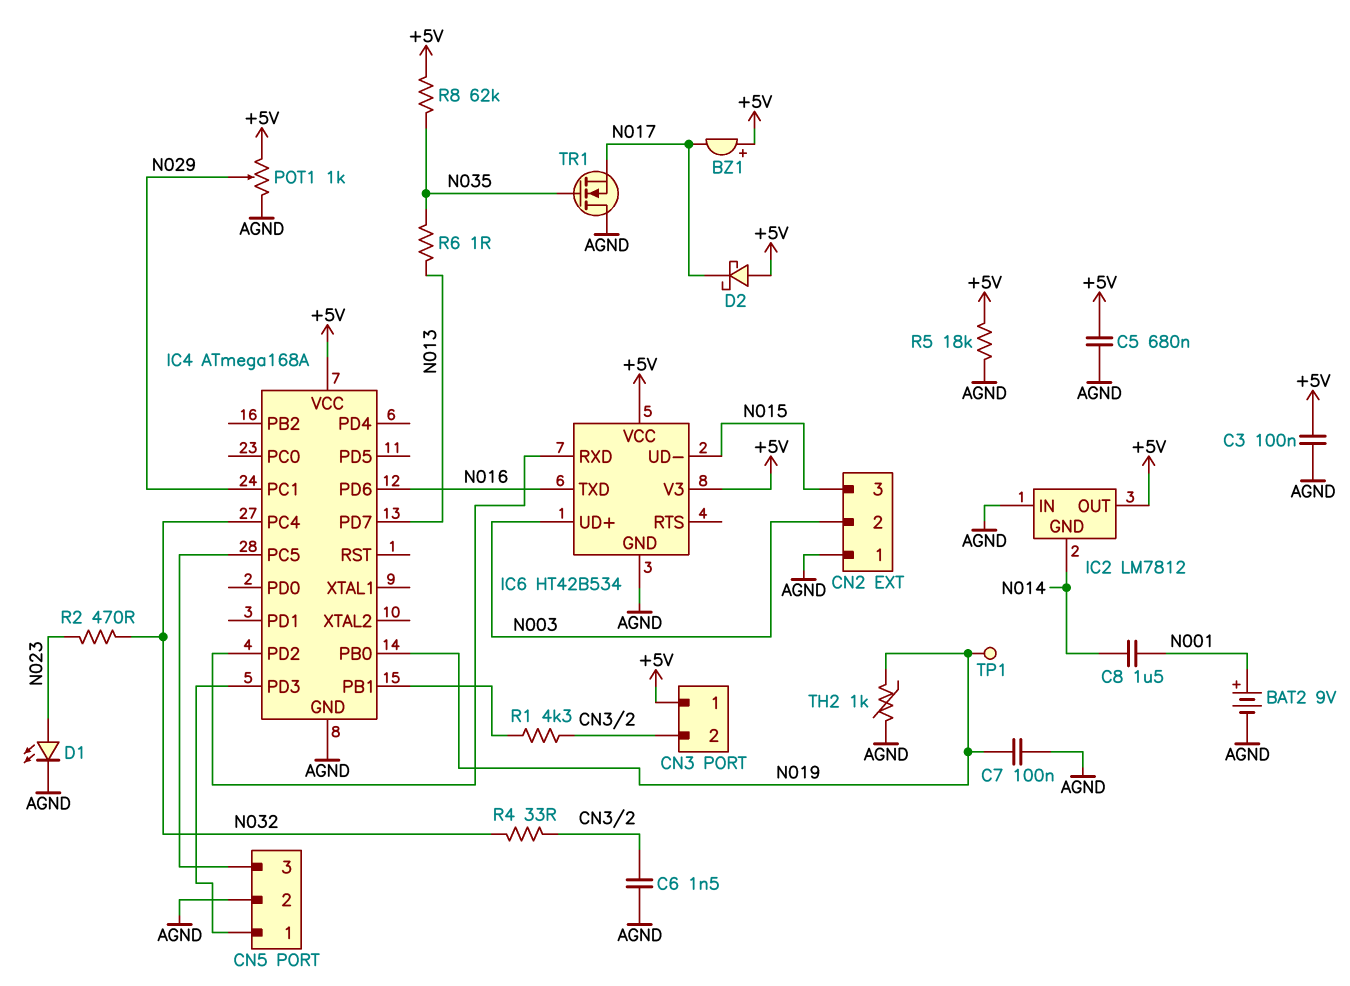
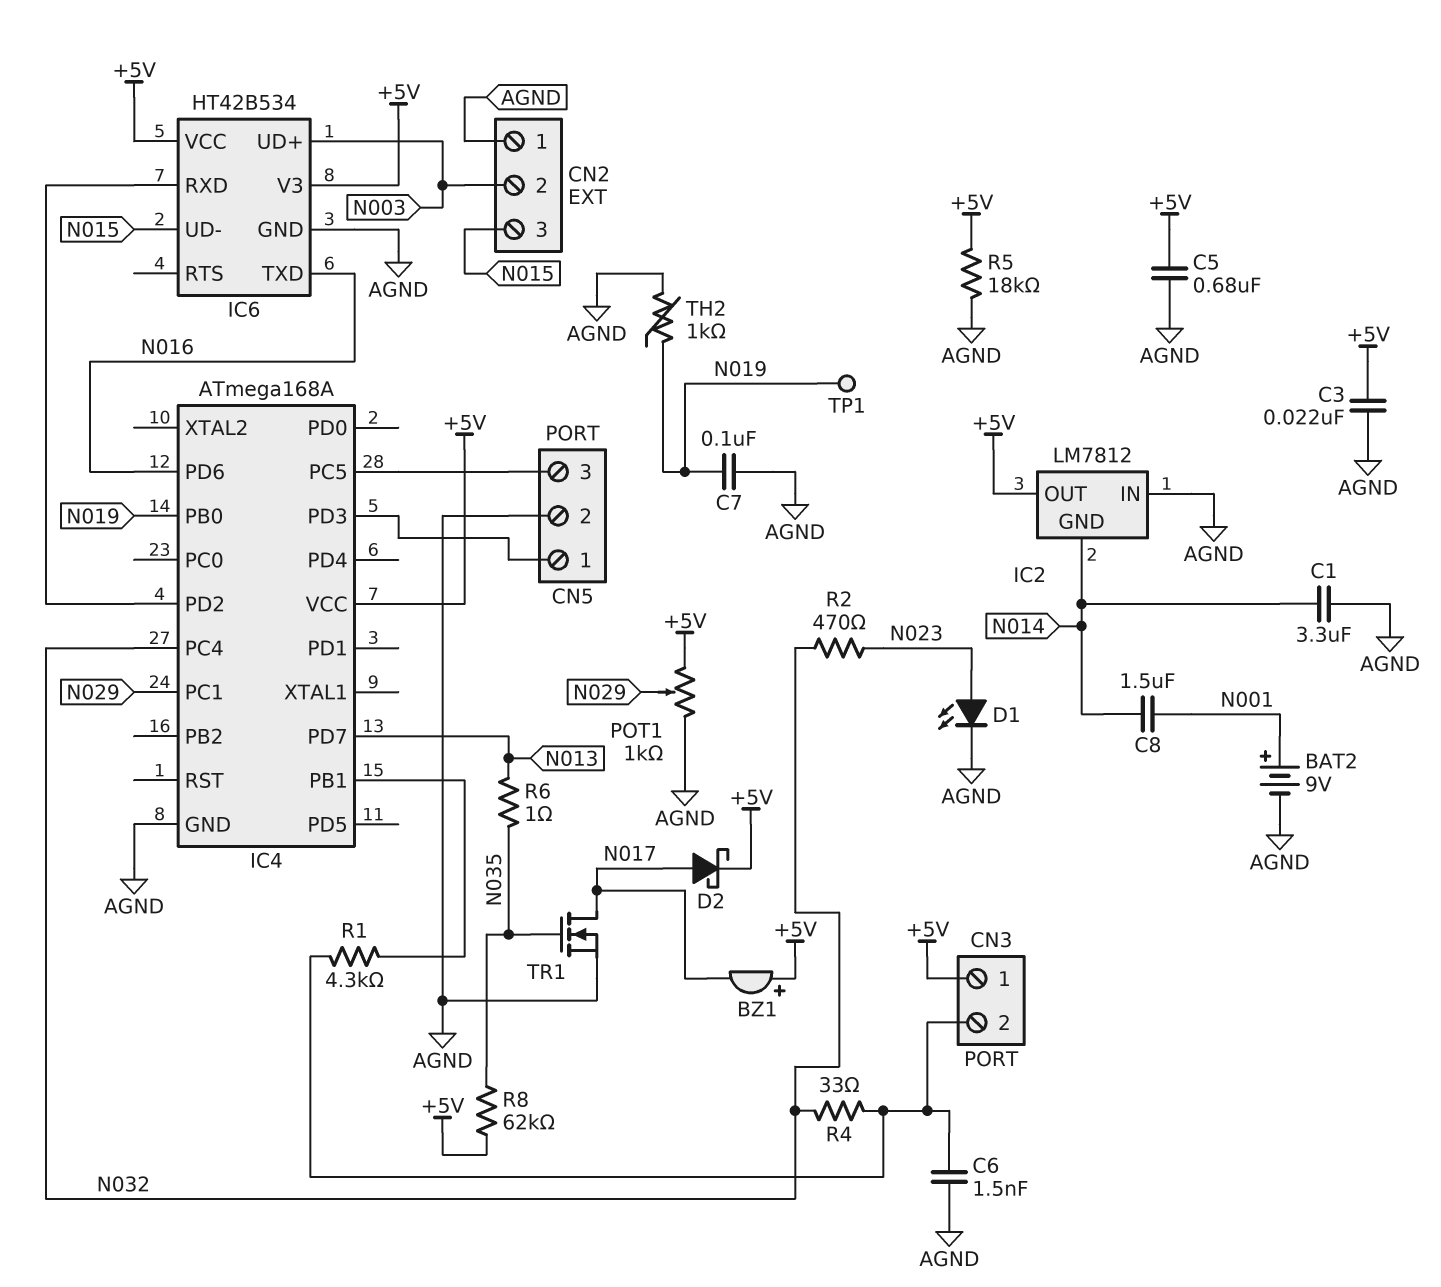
C1: none -> 3.3uF (AGND, N014)
C3: 100nF (+5V, AGND) -> 22nF (+5V, AGND)
D2: schottky (A +5V, K N017) -> schottky (A N017, K +5V)
TR1: NMOS (G N035, D AGND, S N017) -> NMOS (G N035, D N017, S AGND)

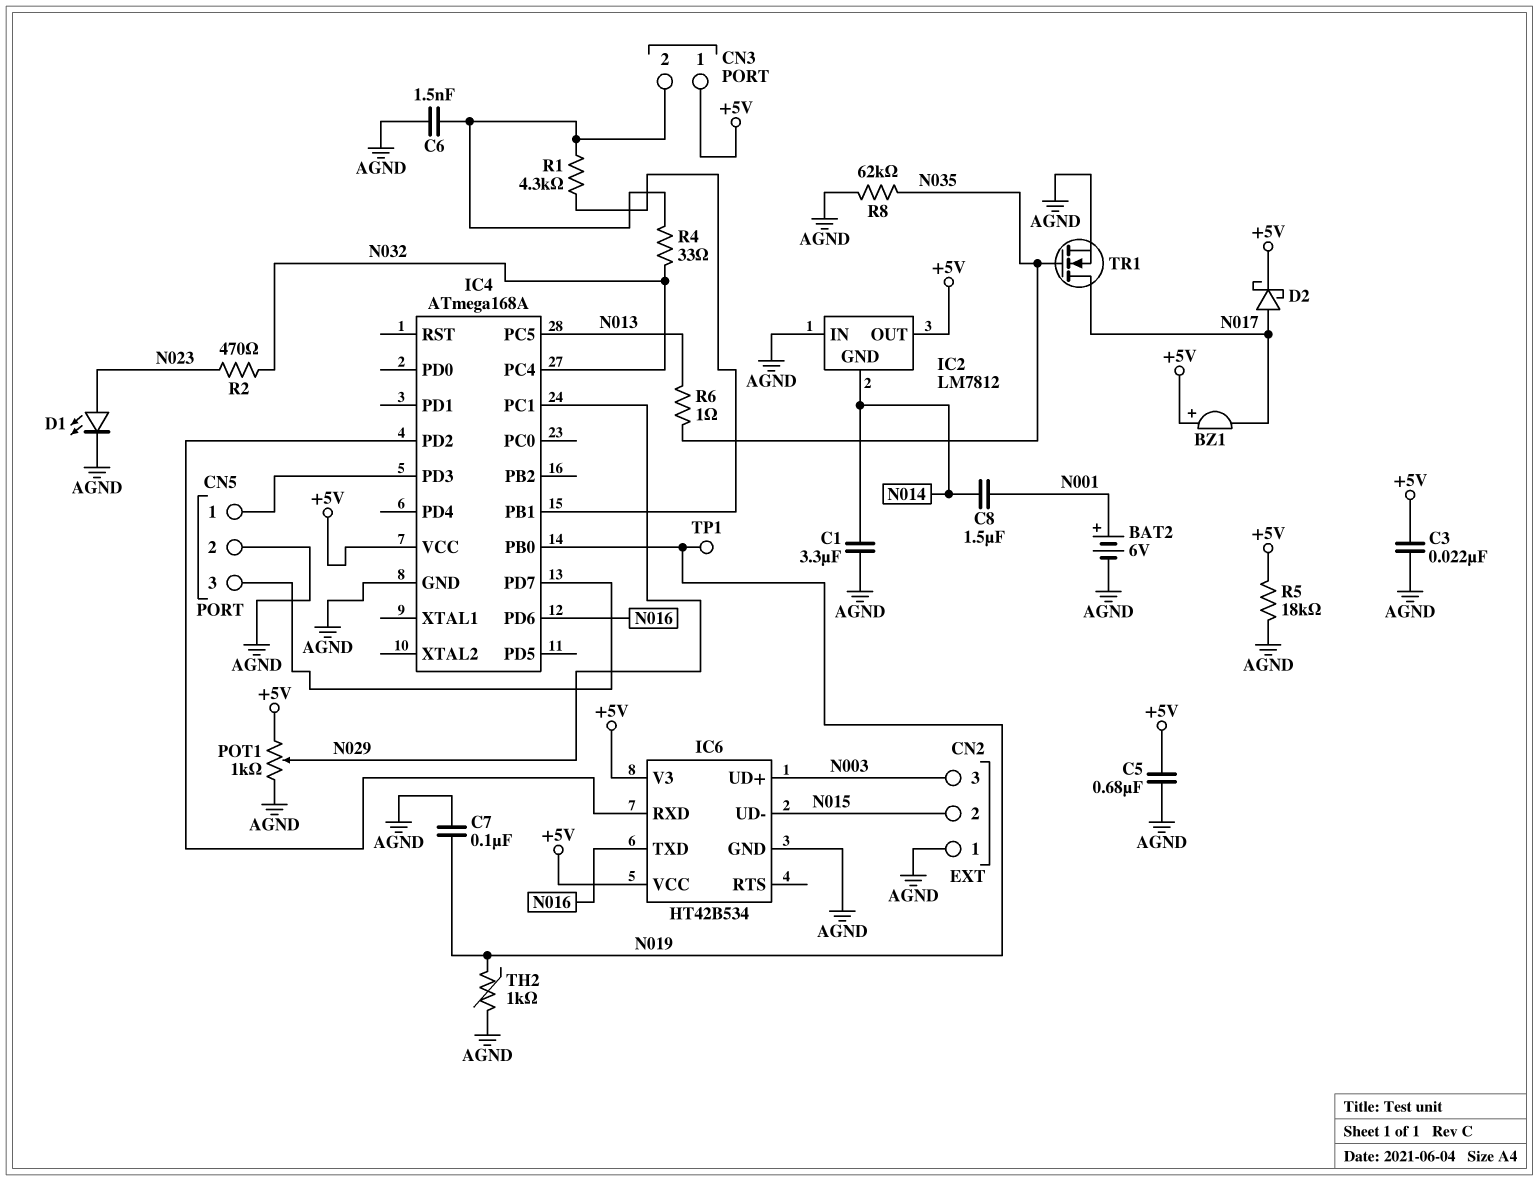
BAT2: 9V (plus N001, minus AGND) -> 6V (plus N001, minus AGND)
CN2 pin 2: N003 -> N015
CN2 pin 3: N015 -> N003
IC4 pin PC5: CN5/3 -> N013
IC4 pin PD7: N013 -> CN5/3
R8: 62k (+5V, N035) -> 62k (AGND, N035)

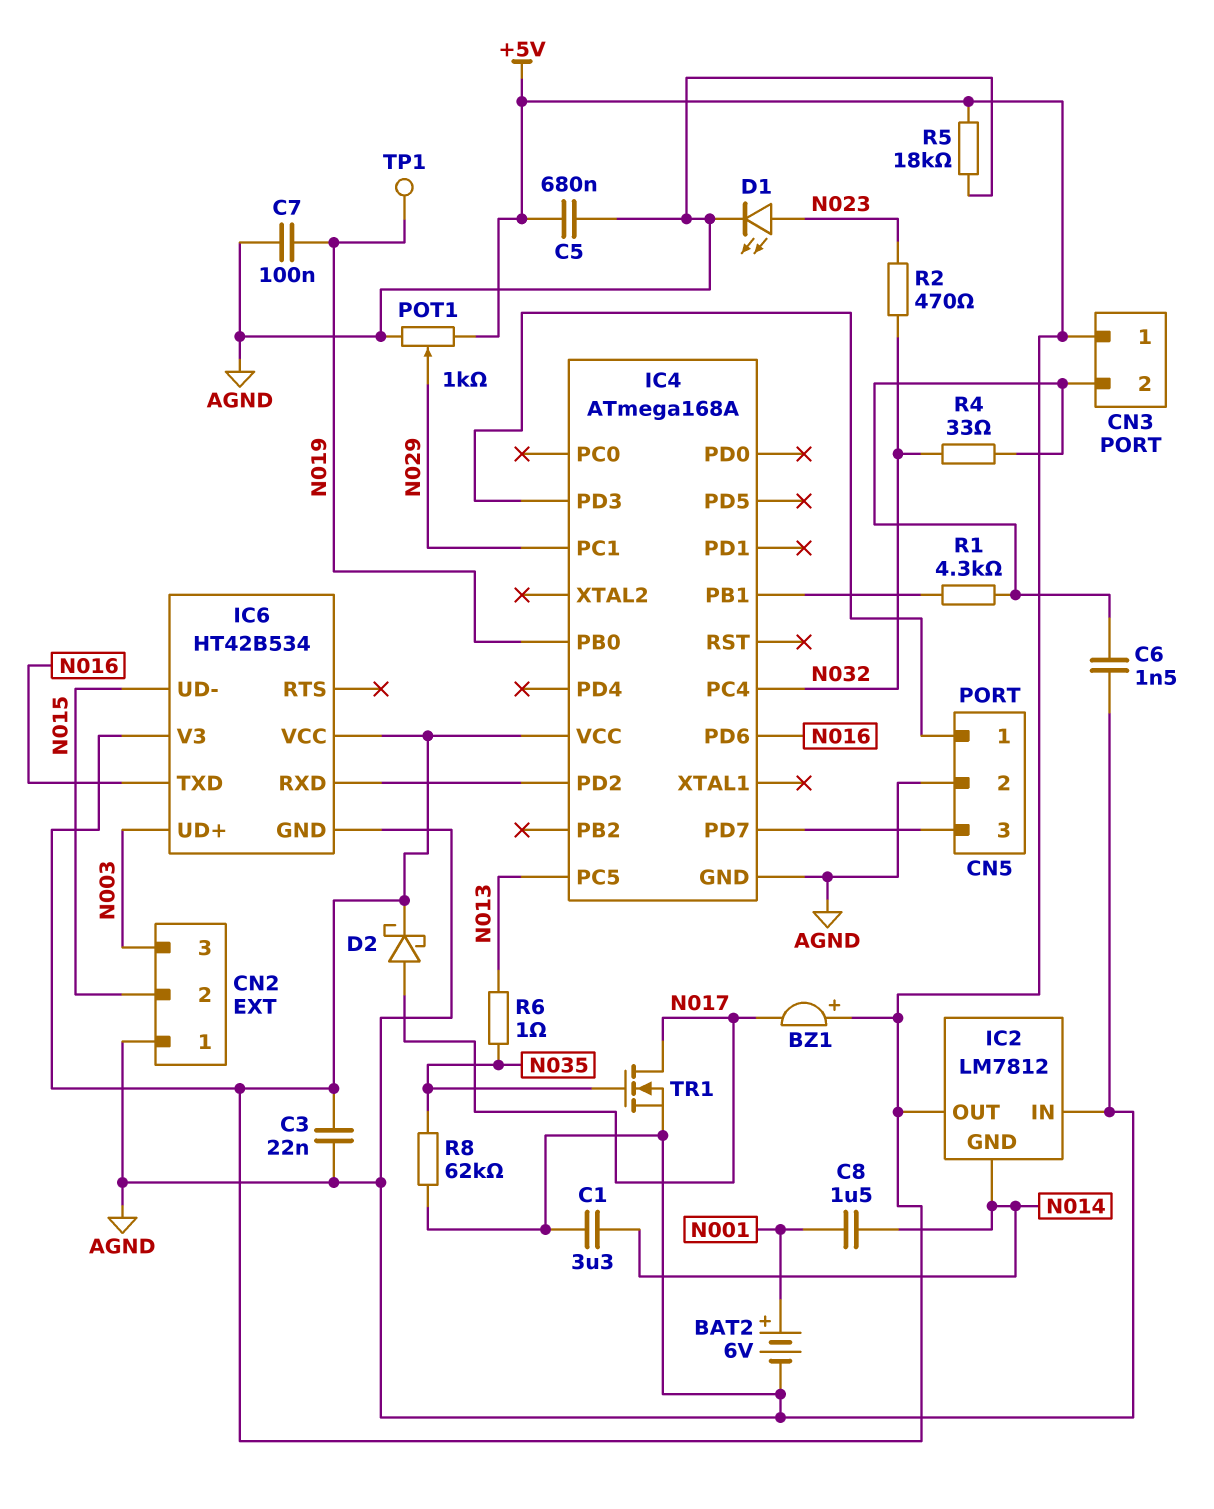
TH2: 1k (AGND, N019) -> none

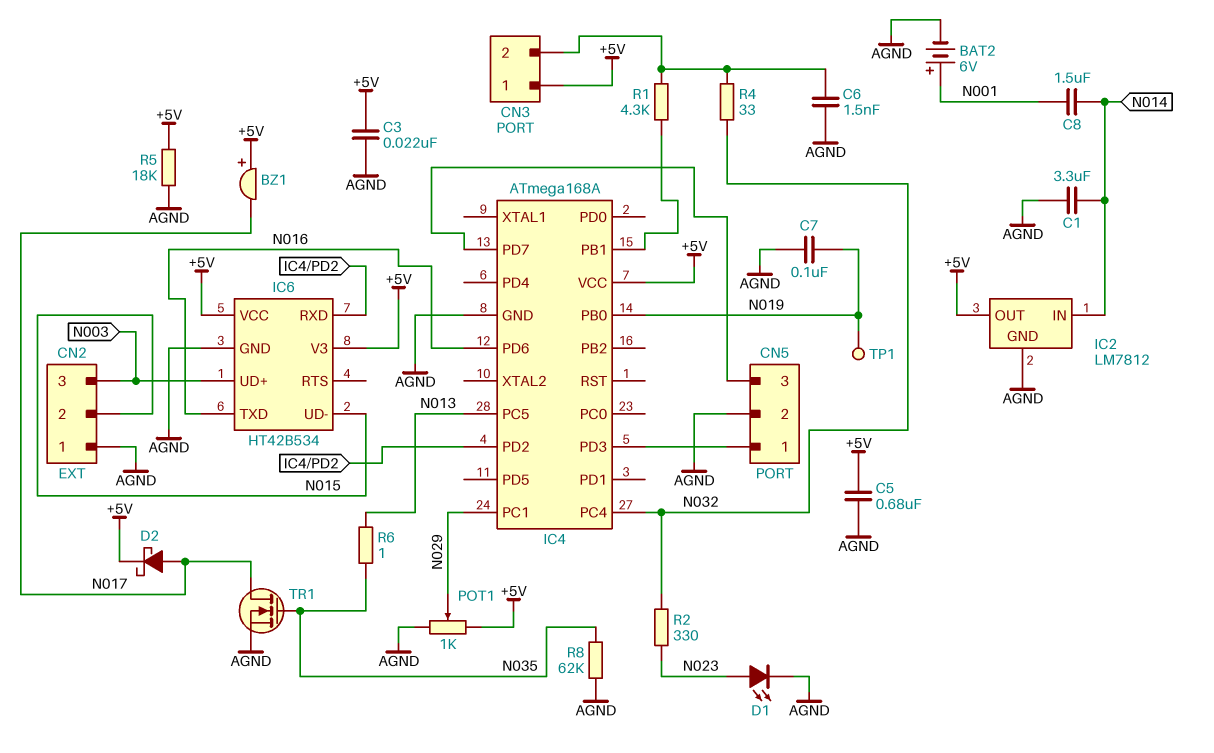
IC2 pin GND: N014 -> AGND
IC2 pin IN: AGND -> N014
R2: 470 (N023, N032) -> 330 (N023, N032)

